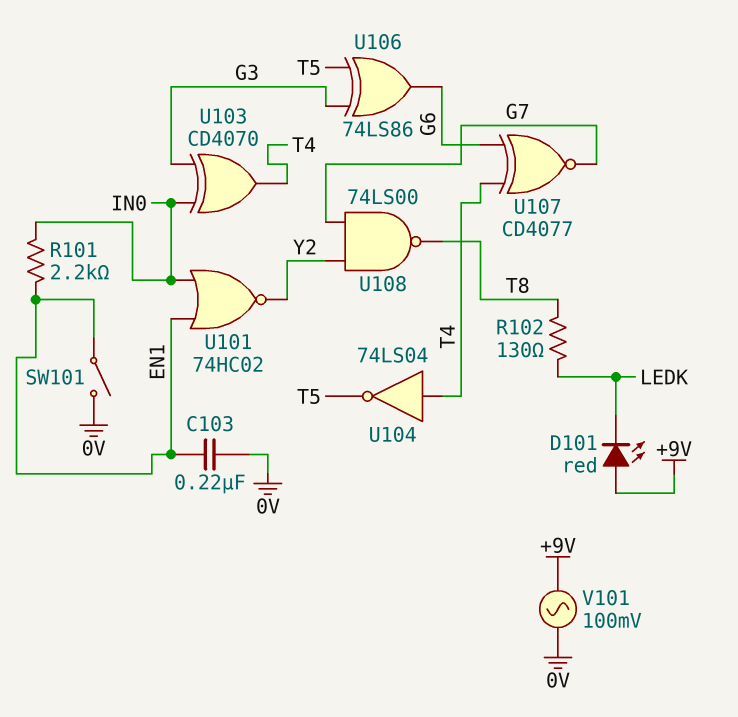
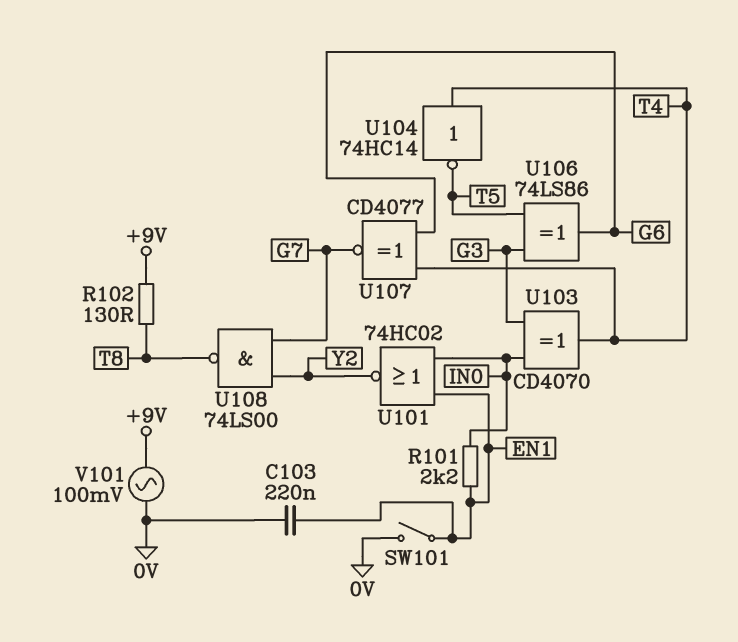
D101: LED red (A +9V, K LEDK) -> none
R102: 130 (LEDK, T8) -> 130 (+9V, T8)
U104: NOT 74LS04 (in T4, out T5) -> NOT 74HC14 (in T4, out T5)

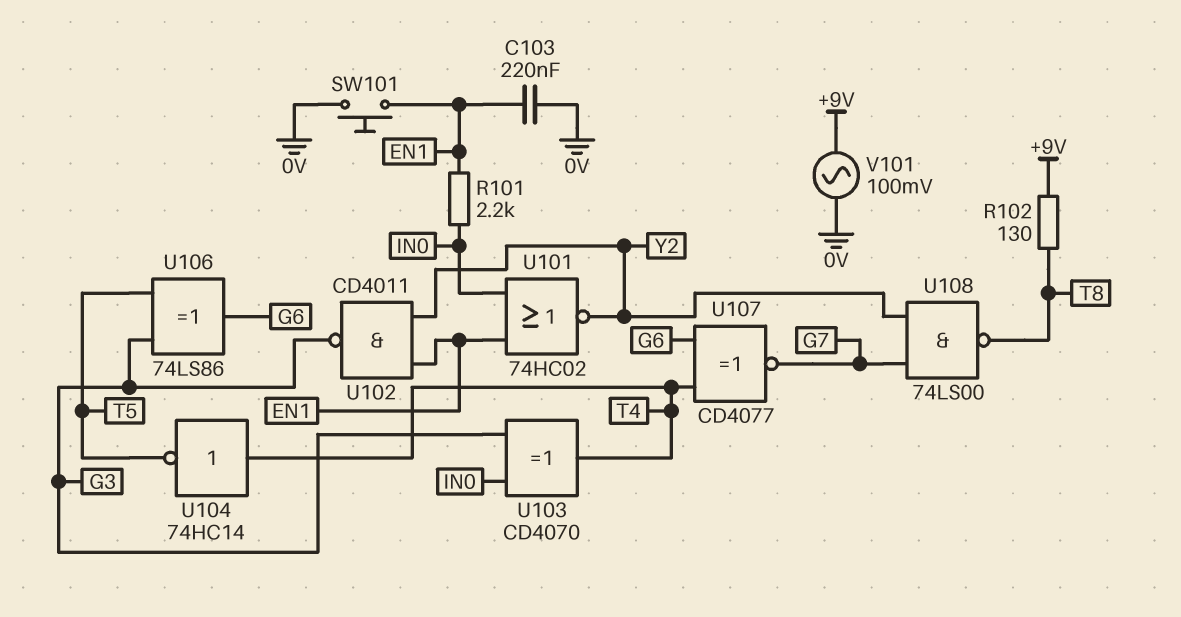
SW101: switch (0V, EN1) -> button (0V, EN1)
U102: none -> NAND CD4011 (in EN1, in Y2, out G3)

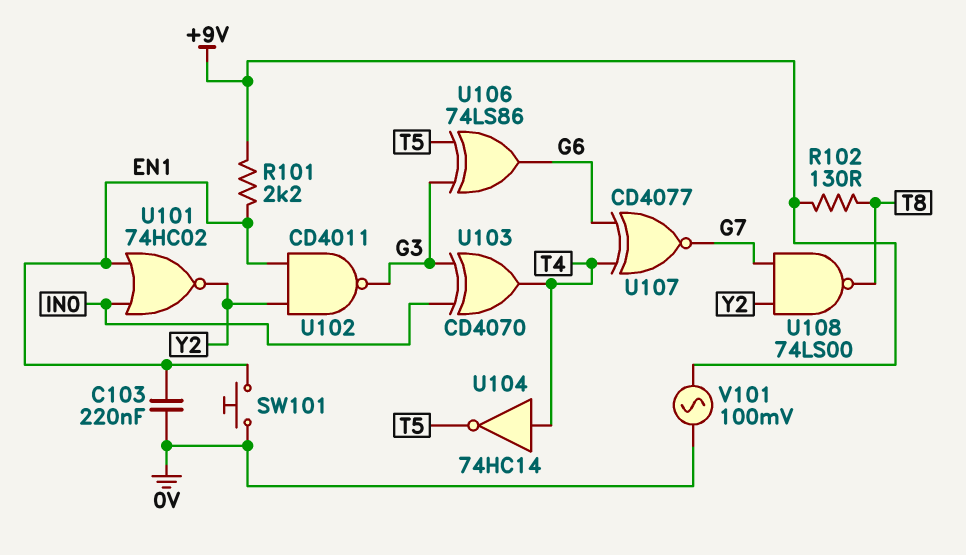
R101: 2.2k (EN1, IN0) -> 2.2k (+9V, EN1)

